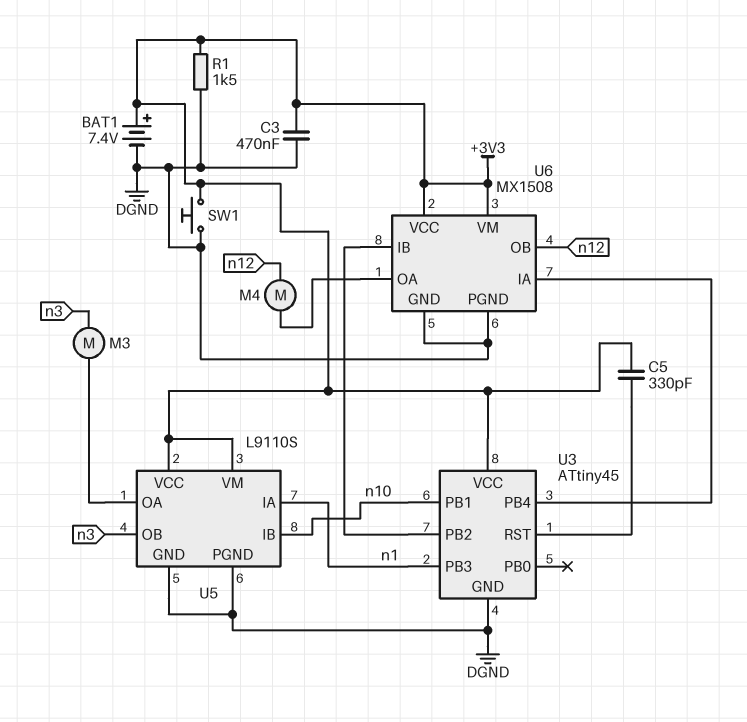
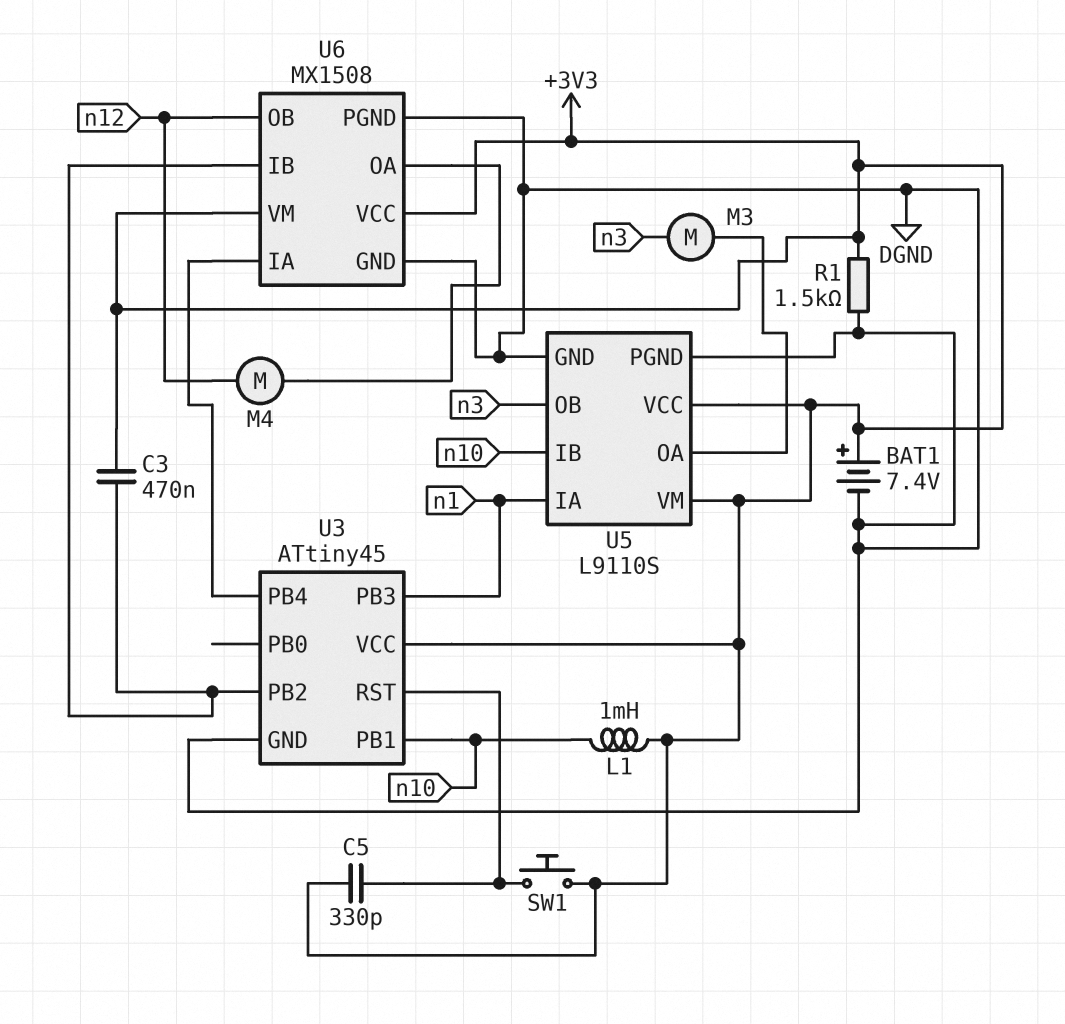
C3: 470nF (+3V3, DGND) -> 470nF (+3V3, U3/PB2)
L1: none -> 1mH (+3V3, n10)
SW1: button (+3V3, DGND) -> button (+3V3, U3/RST)

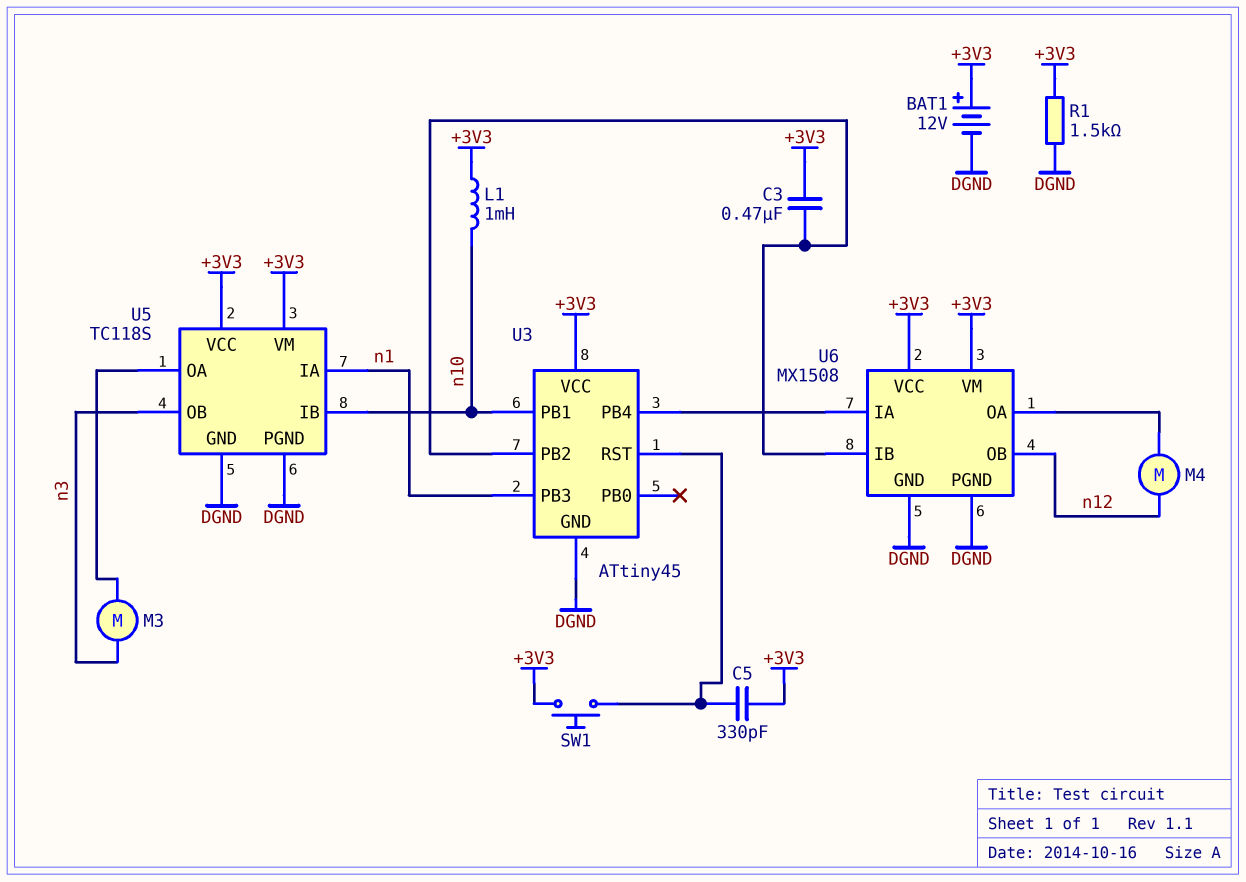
BAT1: 7.4V (plus +3V3, minus DGND) -> 12V (plus +3V3, minus DGND)
U5: L9110S -> TC118S

